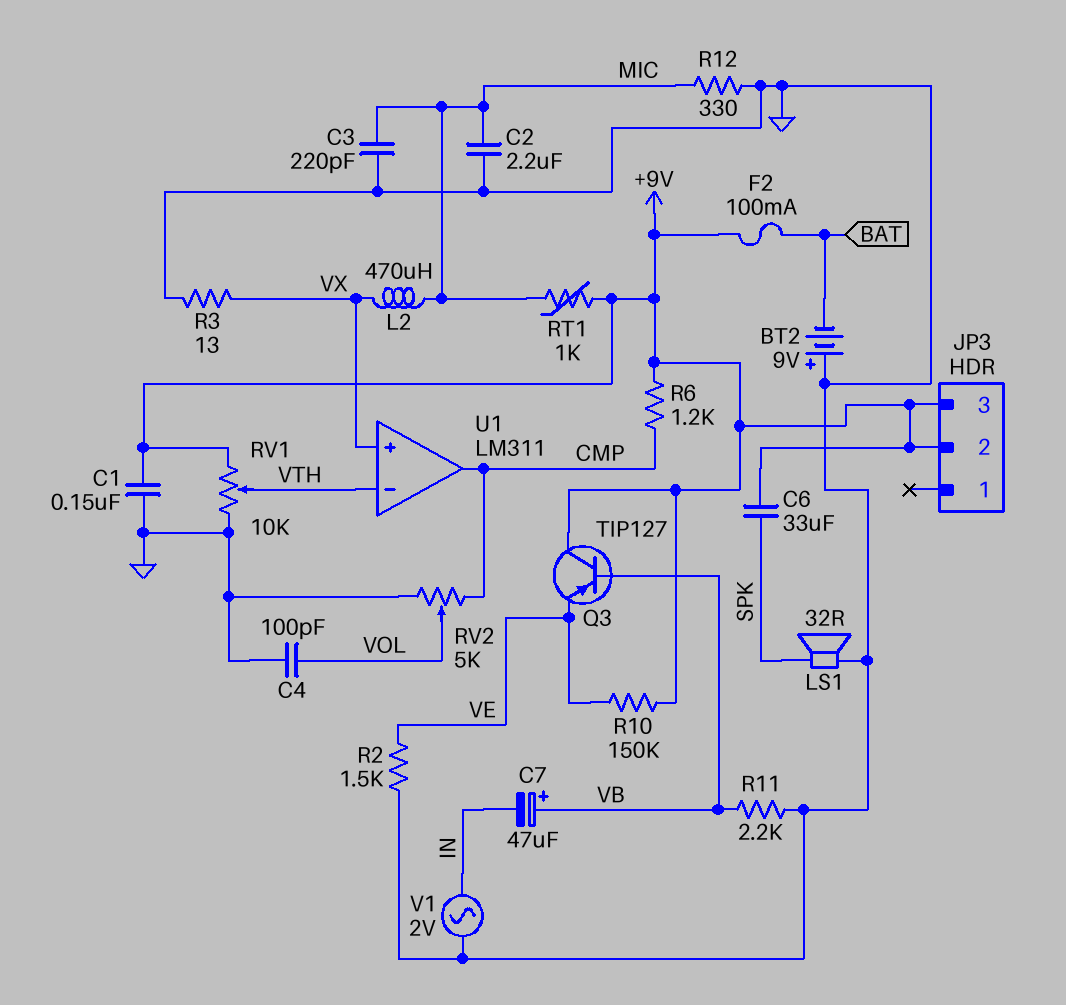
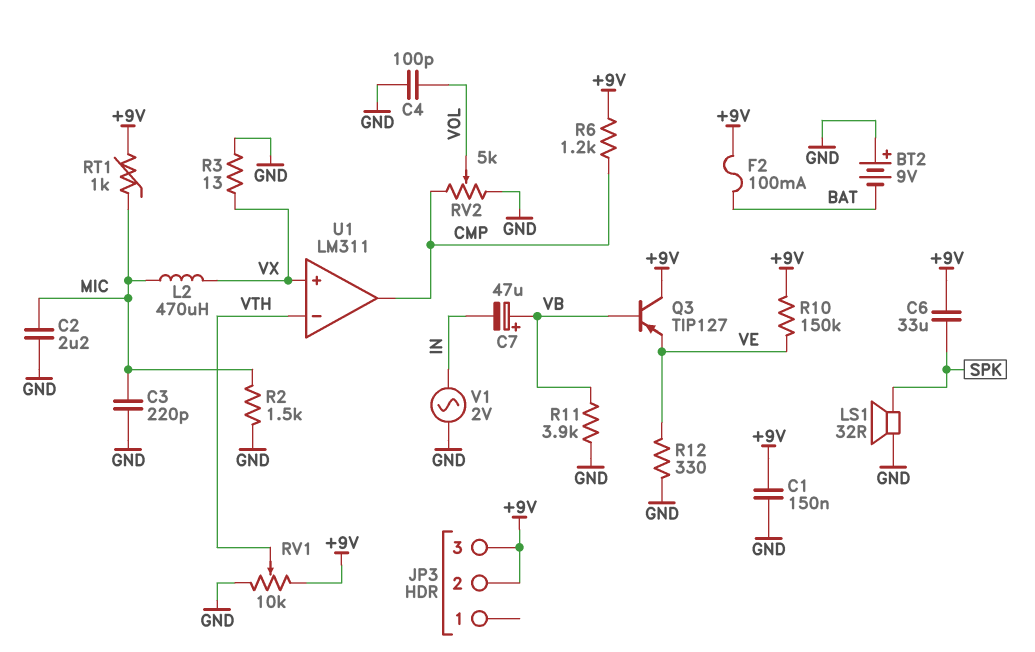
R2: 1.5k (GND, VE) -> 1.5k (GND, MIC)
R11: 2.2k (GND, VB) -> 3.9k (GND, VB)
R12: 330 (GND, MIC) -> 330 (GND, VE)

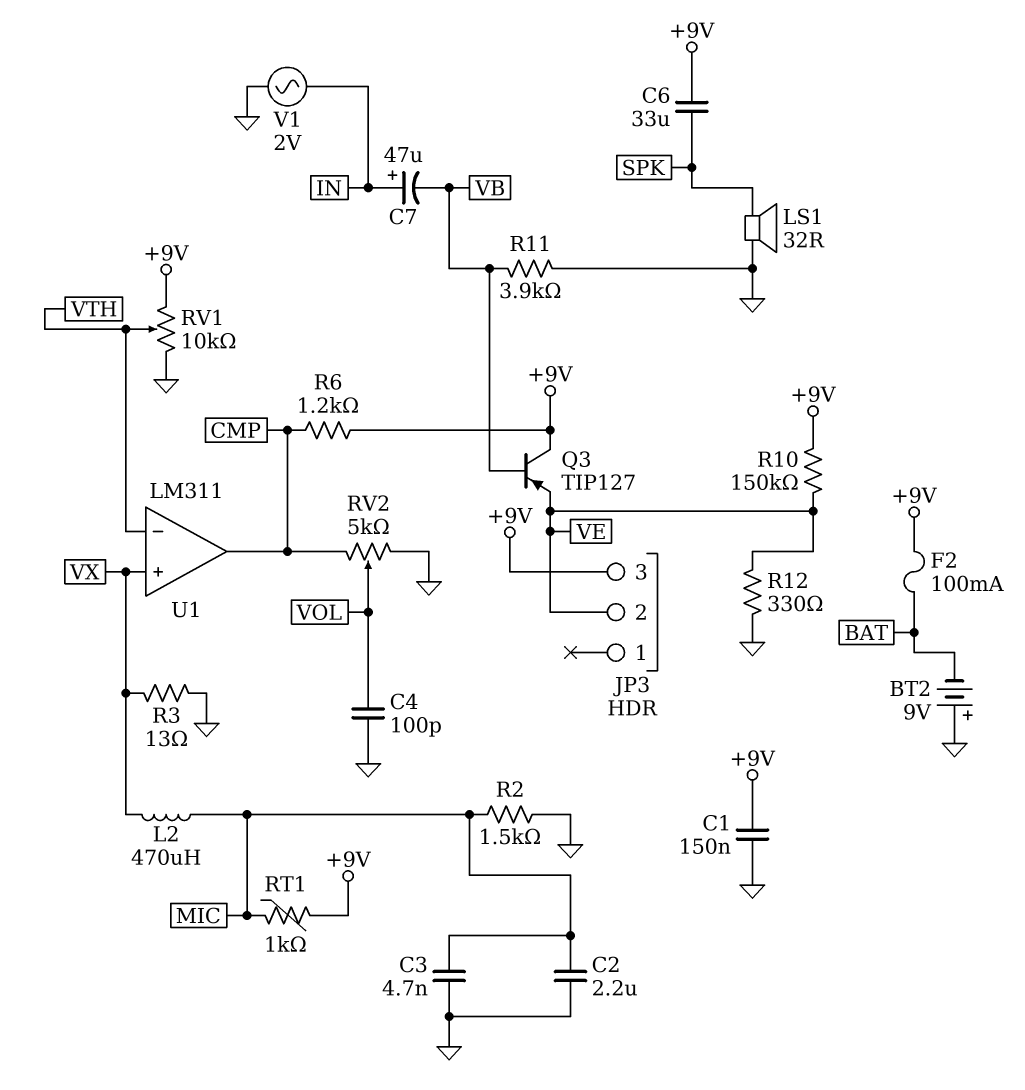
C3: 220pF (GND, MIC) -> 4.7nF (GND, MIC)
C7: 47uF (plus VB, minus IN) -> 47uF (plus IN, minus VB)
JP3 pin 2: +9V -> VE

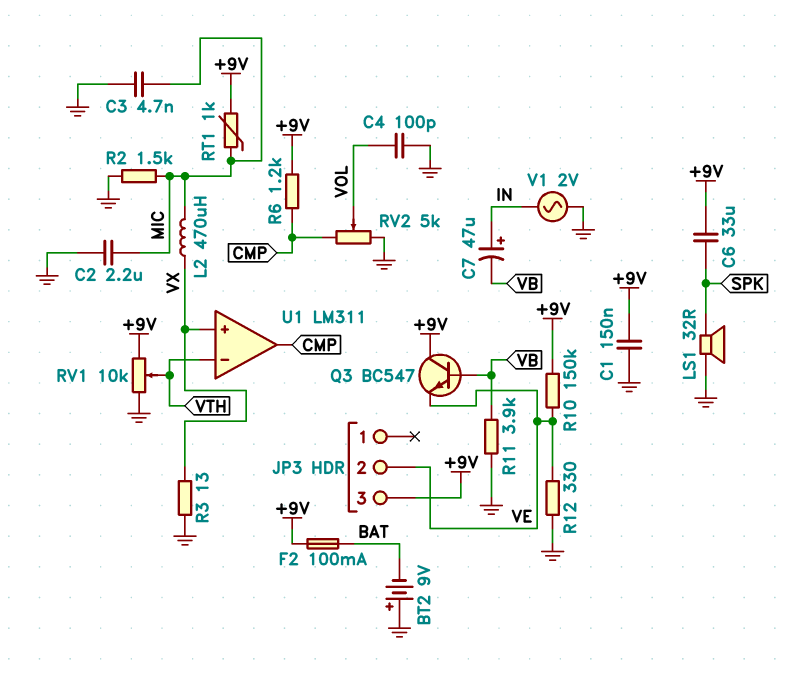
Q3: PNP TIP127 (B VB, C +9V, E VE) -> NPN BC547 (B VB, C +9V, E VE)

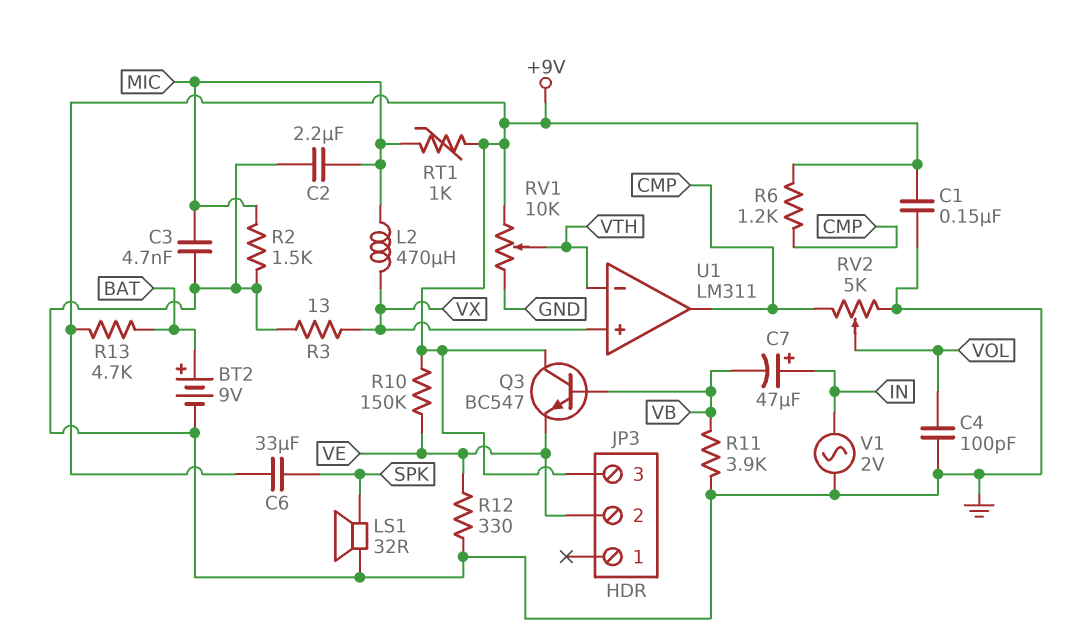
BT2: 9V (plus GND, minus BAT) -> 9V (plus BAT, minus GND)
F2: 100mA (+9V, BAT) -> none
R13: none -> 4.7k (+9V, BAT)

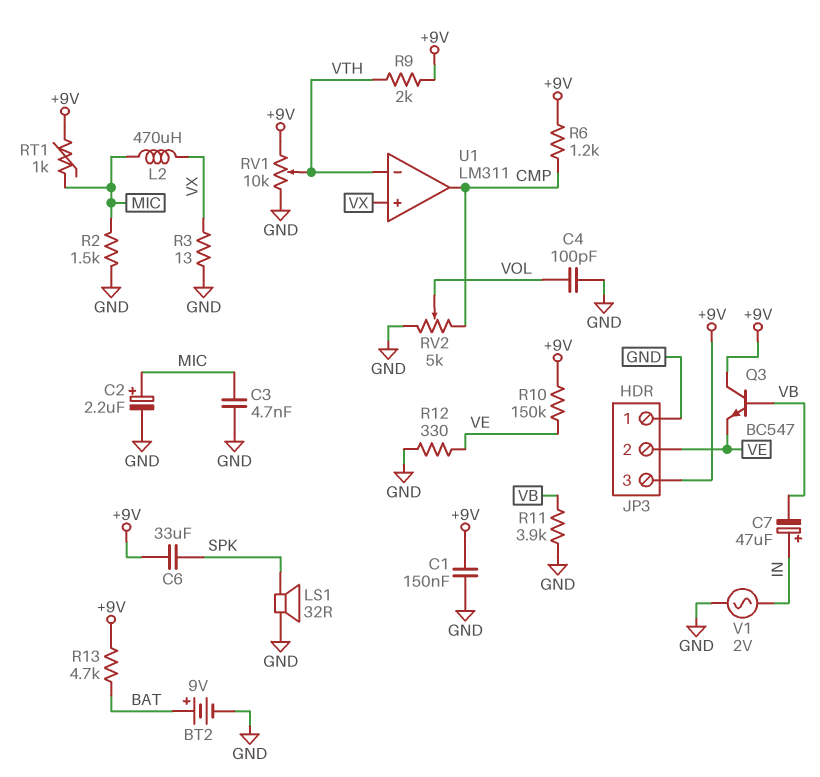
C2: 2.2uF (GND, MIC) -> 2.2uF (plus MIC, minus GND)
JP3 pin 1: none -> GND
R9: none -> 2k (+9V, VTH)

